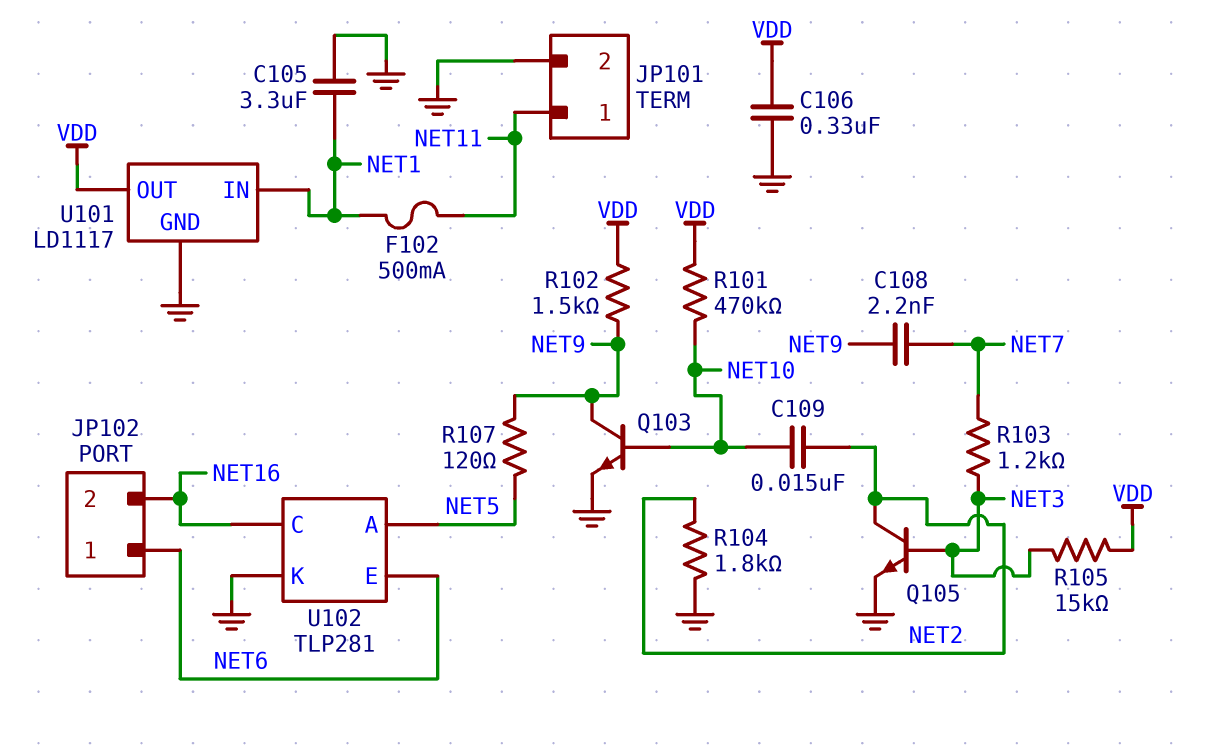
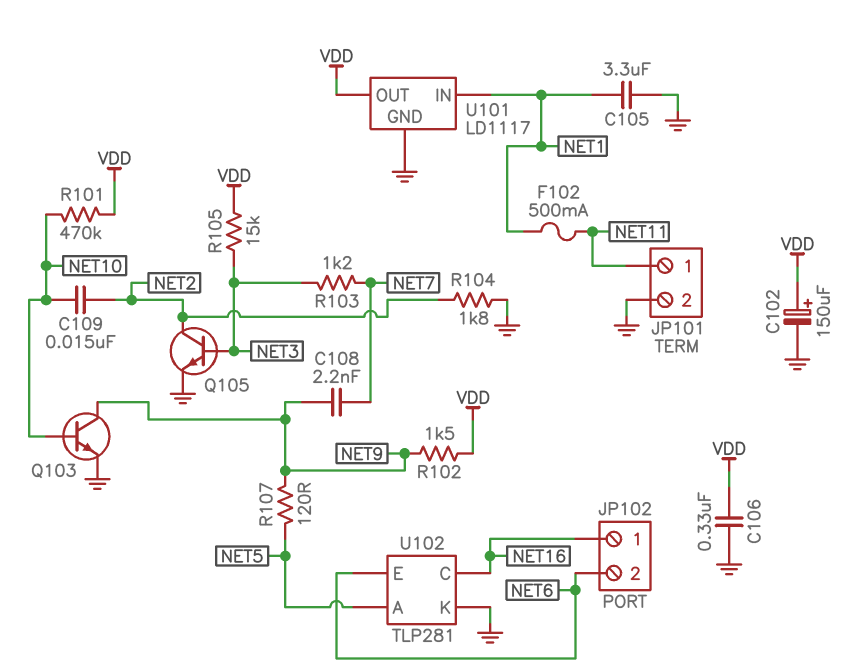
C102: none -> 150uF (plus VDD, minus GND)
JP102 pin 1: NET6 -> NET16
JP102 pin 2: NET16 -> NET6

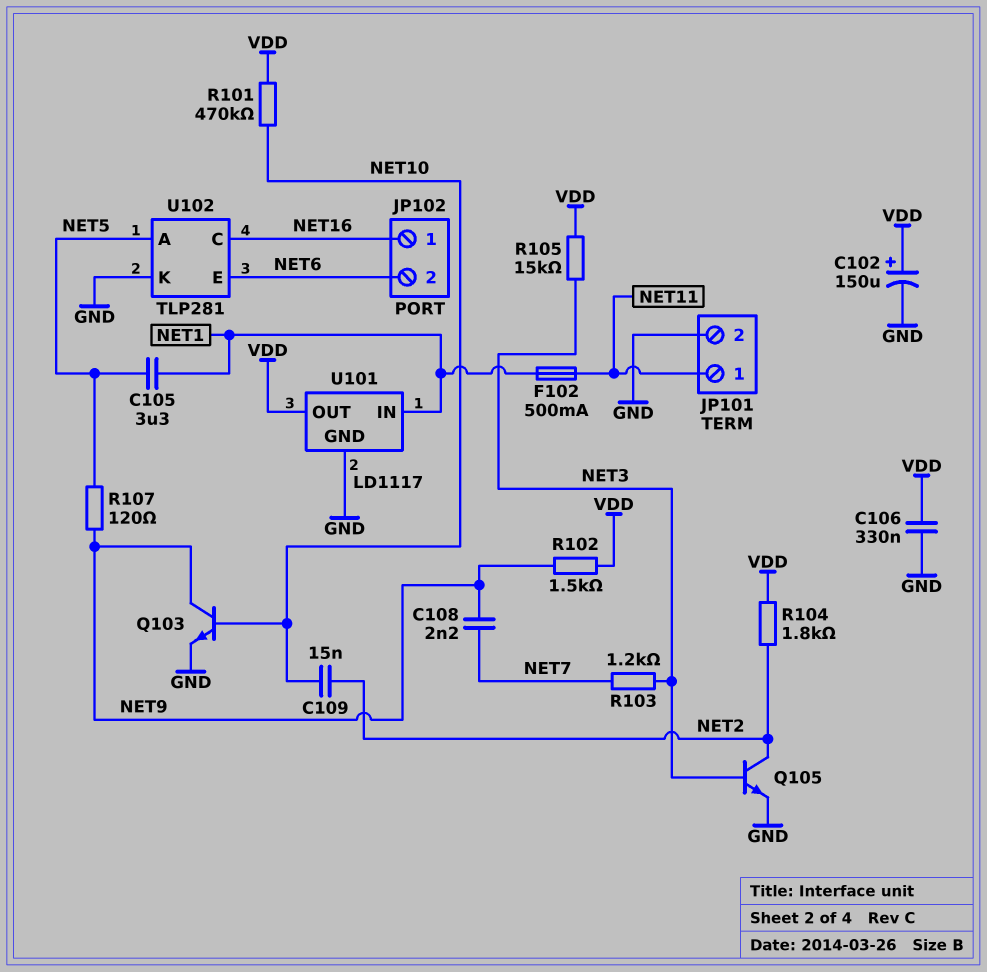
C105: 3.3uF (GND, NET1) -> 3.3uF (NET1, NET5)
R104: 1.8k (GND, NET2) -> 1.8k (NET2, VDD)

